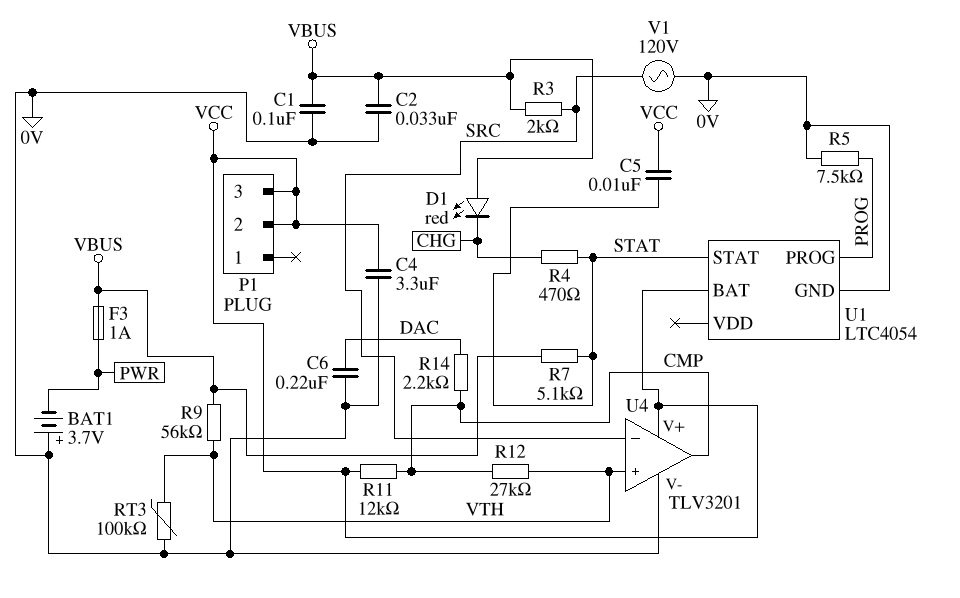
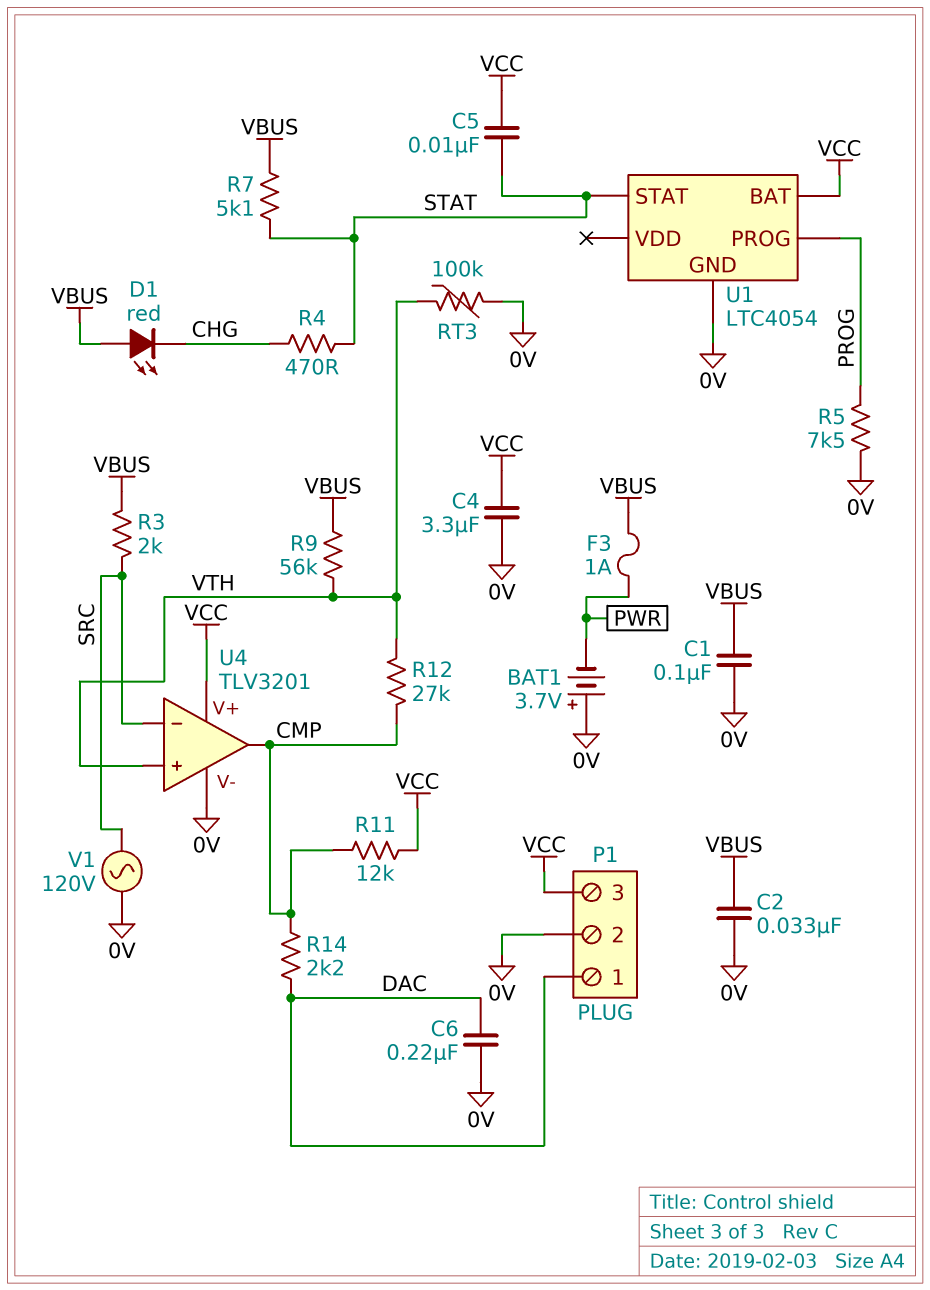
P1 pin 1: none -> DAC
P1 pin 2: VCC -> 0V

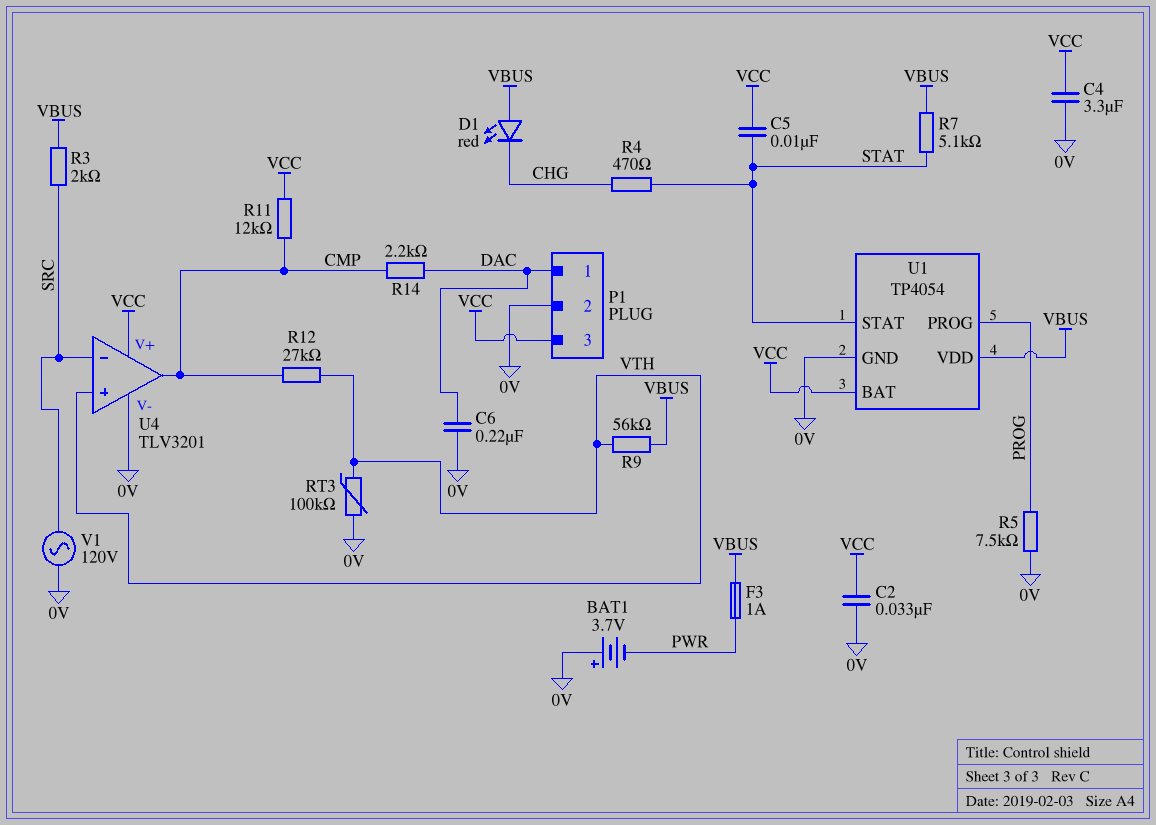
C1: 100nF (0V, VBUS) -> none
C2: 33nF (0V, VBUS) -> 33nF (0V, VCC)
U1: LTC4054 -> TP4054
U1 pin VDD: none -> VBUS

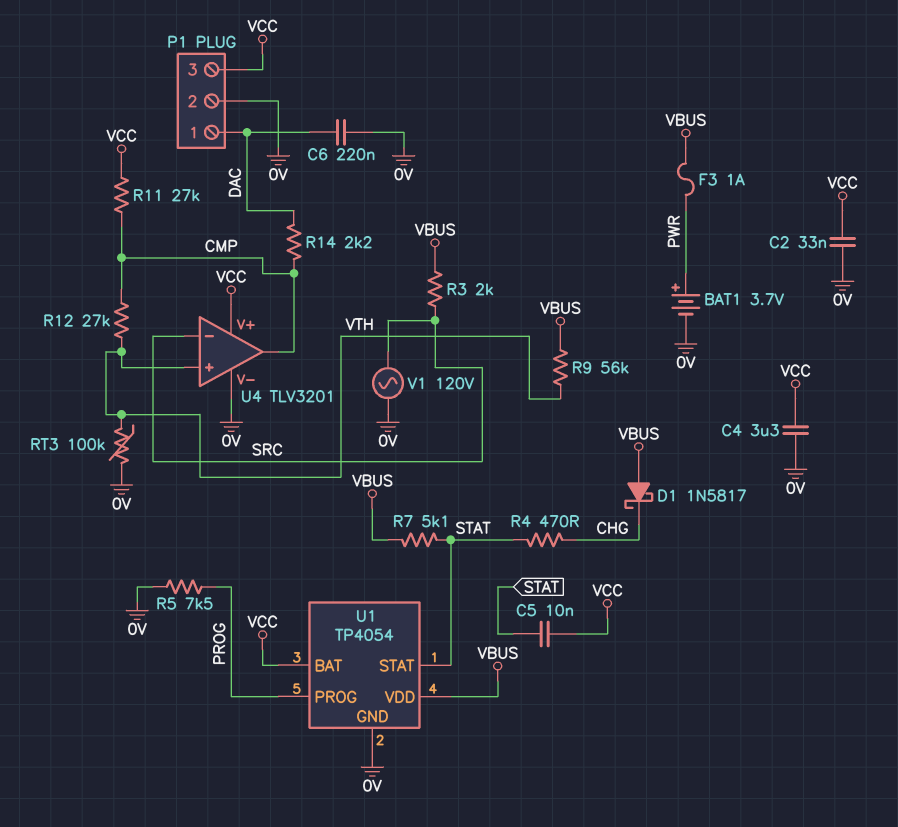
BAT1: 3.7V (plus 0V, minus PWR) -> 3.7V (plus PWR, minus 0V)
D1: LED red (A VBUS, K CHG) -> schottky 1N5817 (A VBUS, K CHG)
R11: 12k (CMP, VCC) -> 27k (CMP, VCC)

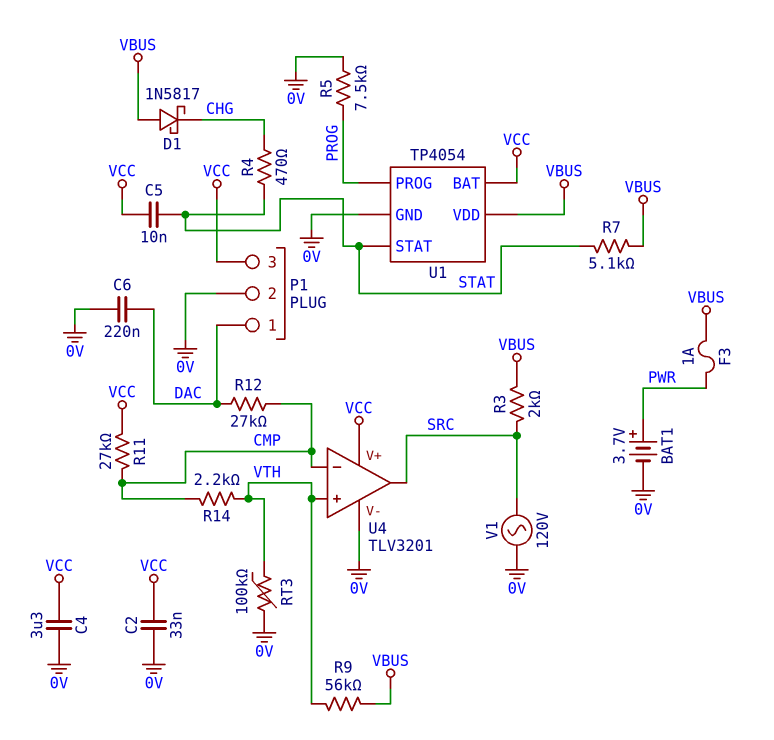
R12: 27k (CMP, VTH) -> 27k (CMP, DAC)
R14: 2.2k (CMP, DAC) -> 2.2k (CMP, VTH)
U4 pin in-: SRC -> CMP
U4 pin out: CMP -> SRC

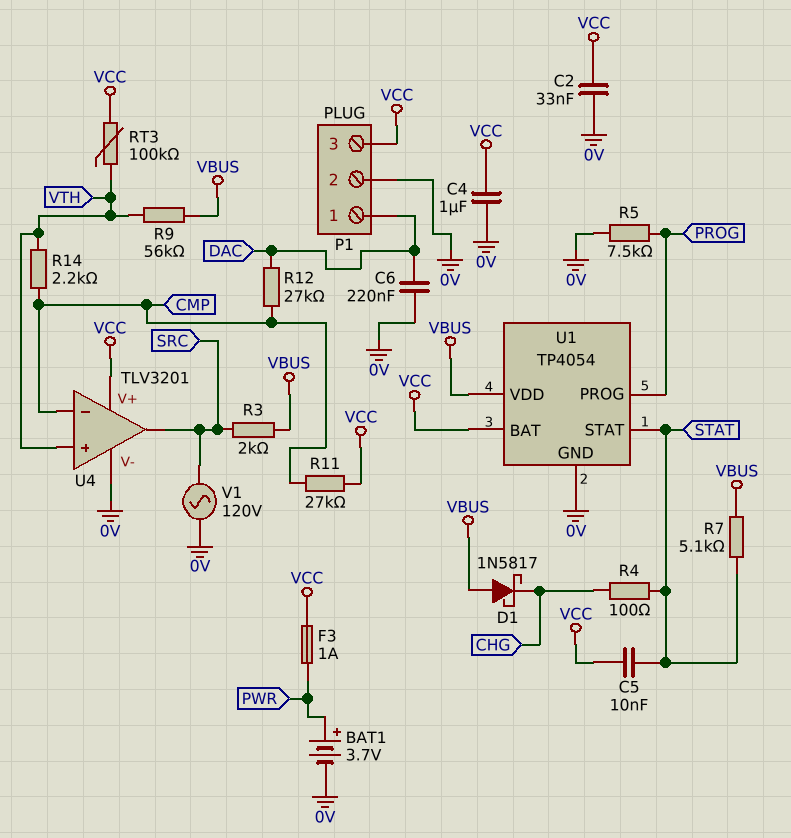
C4: 3.3uF (0V, VCC) -> 1uF (0V, VCC)
F3: 1A (PWR, VBUS) -> 1A (PWR, VCC)
R4: 470 (CHG, STAT) -> 100 (CHG, STAT)
RT3: 100k (0V, VTH) -> 100k (VCC, VTH)

